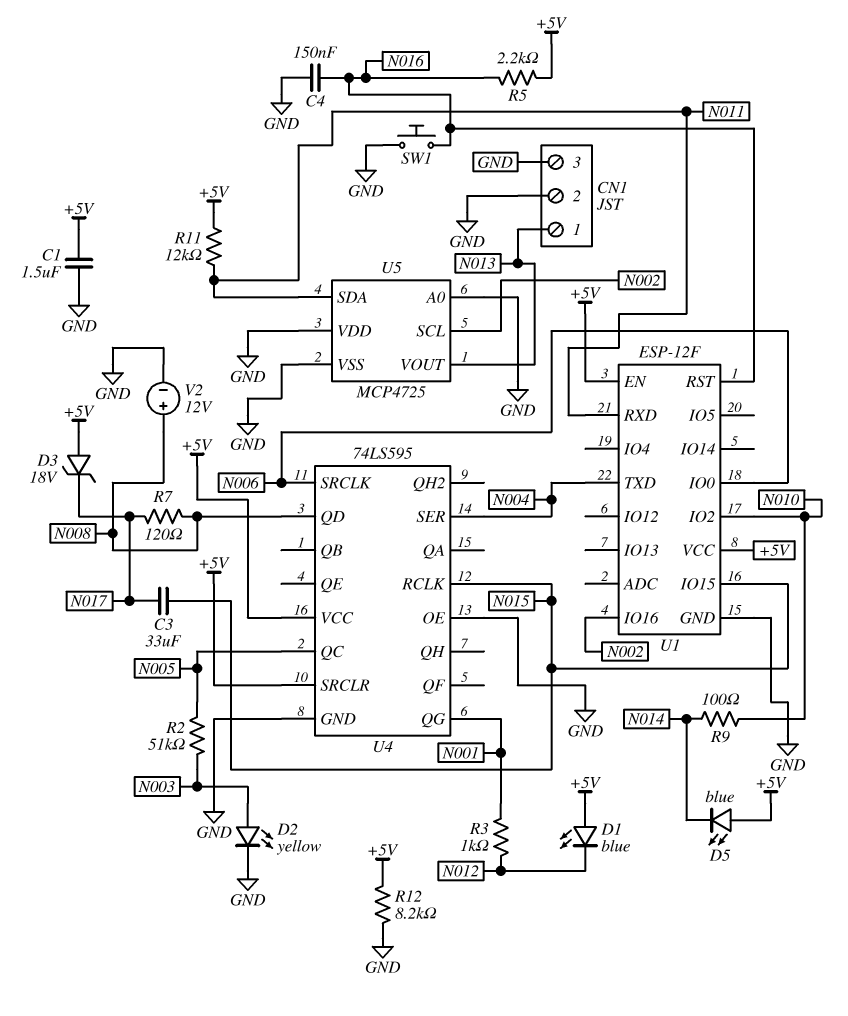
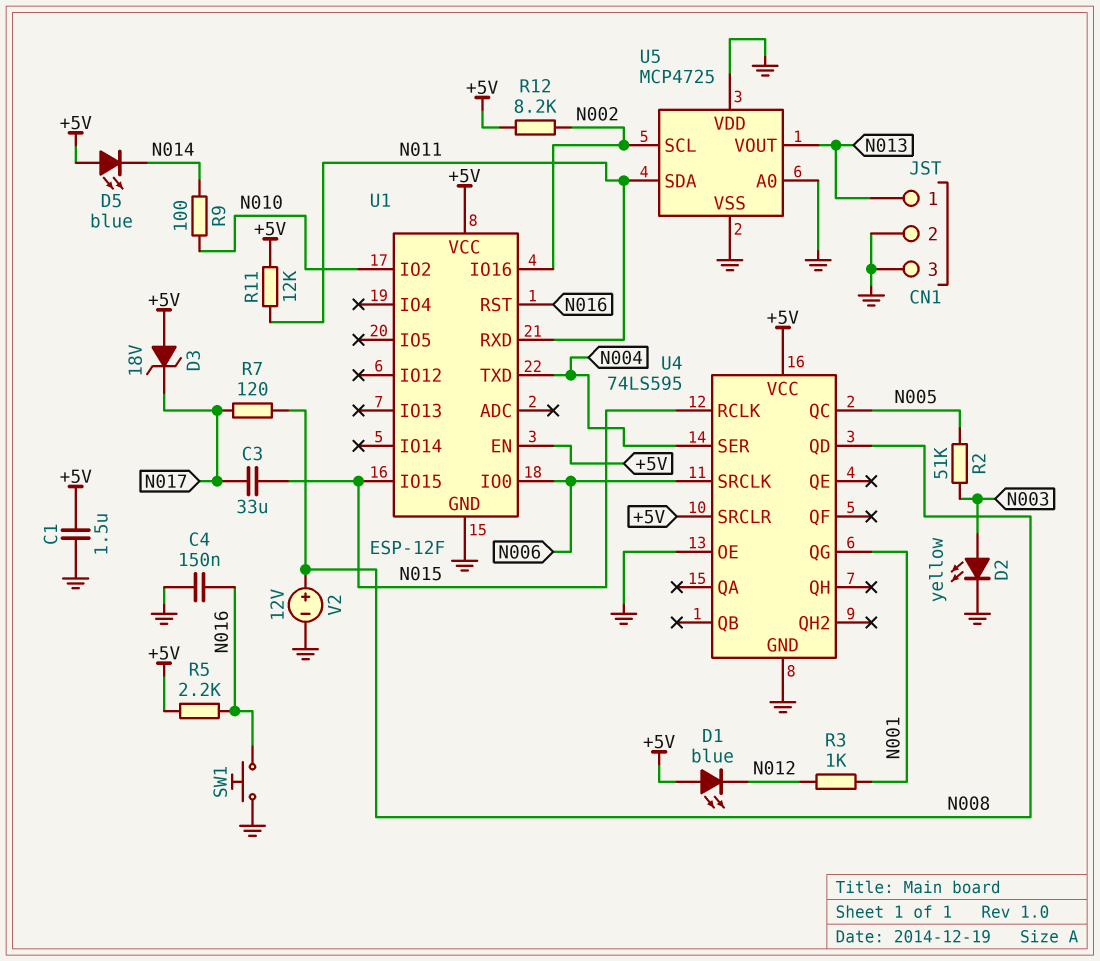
R12: 8.2k (+5V, GND) -> 8.2k (+5V, N002)

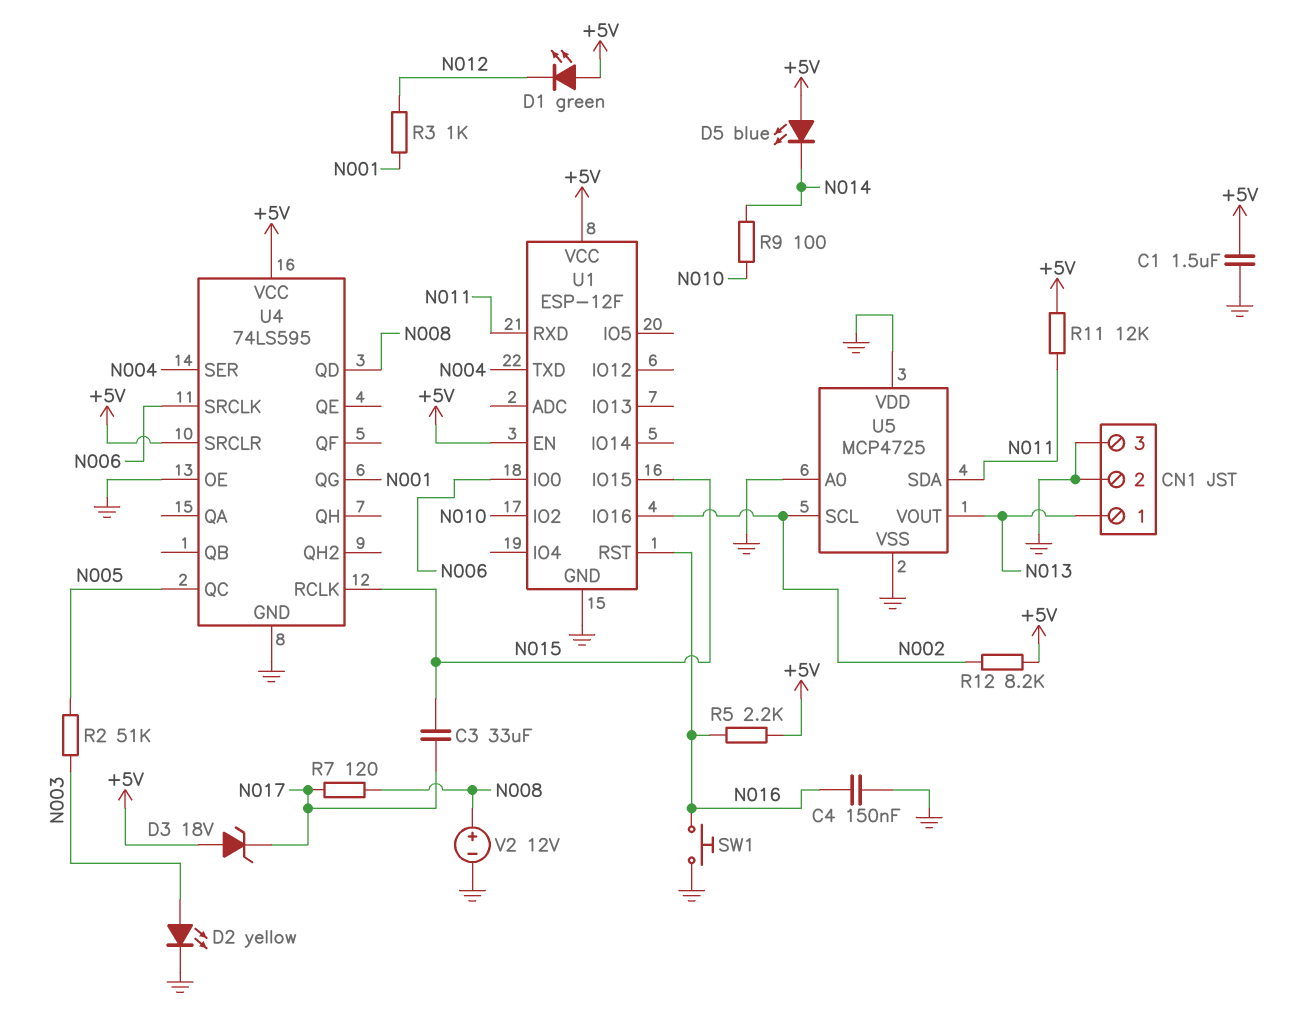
D1: LED blue (A +5V, K N012) -> LED green (A +5V, K N012)

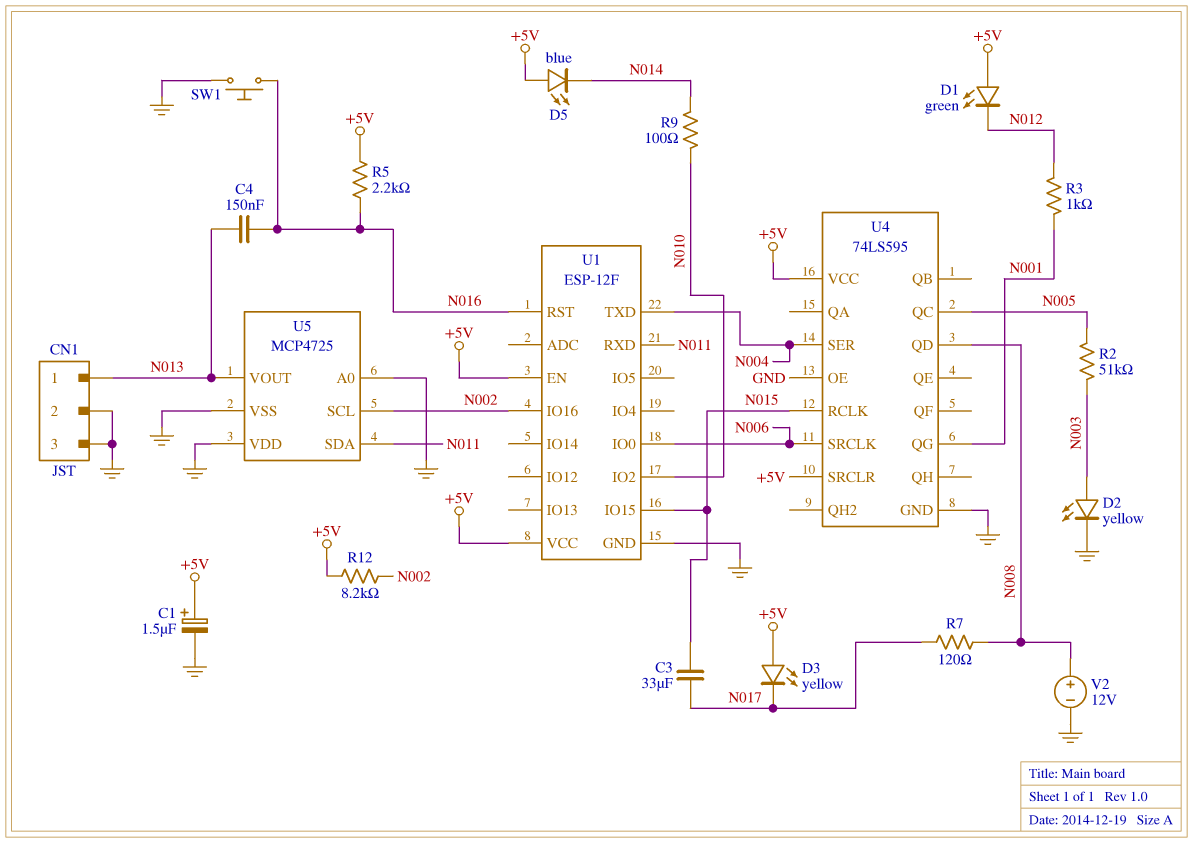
C1: 1.5uF (+5V, GND) -> 1.5uF (plus +5V, minus GND)
C4: 150nF (GND, N016) -> 150nF (N013, N016)
D3: zener 18V (A +5V, K N017) -> LED yellow (A +5V, K N017)
R11: 12k (+5V, N011) -> none

